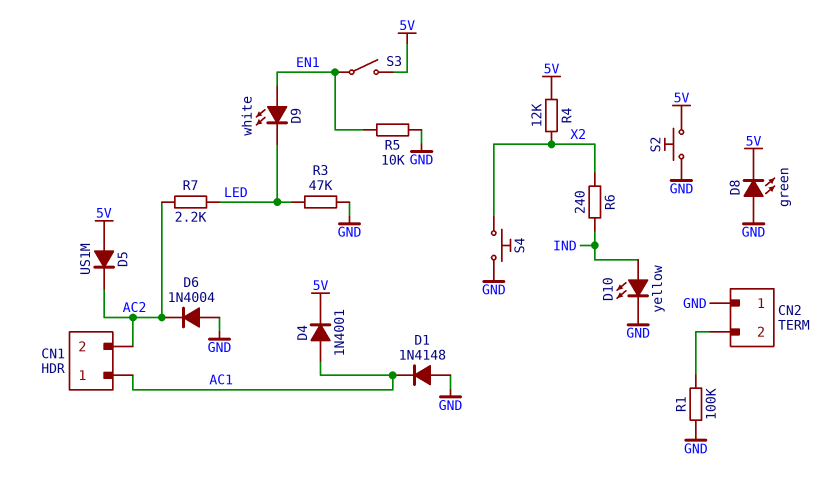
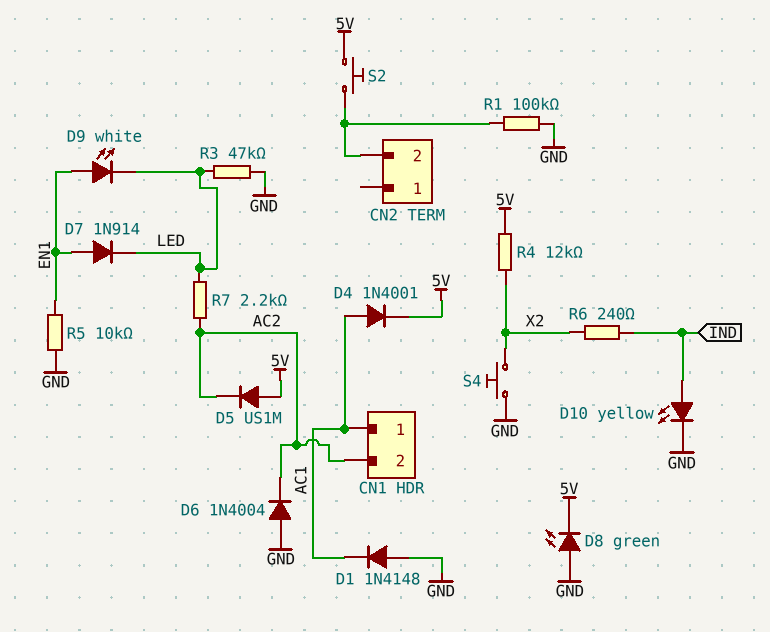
CN2 pin 1: GND -> none
D7: none -> diode 1N914 (A EN1, K LED)
S2: button (5V, GND) -> button (5V, CN2/2)
S3: switch (5V, EN1) -> none

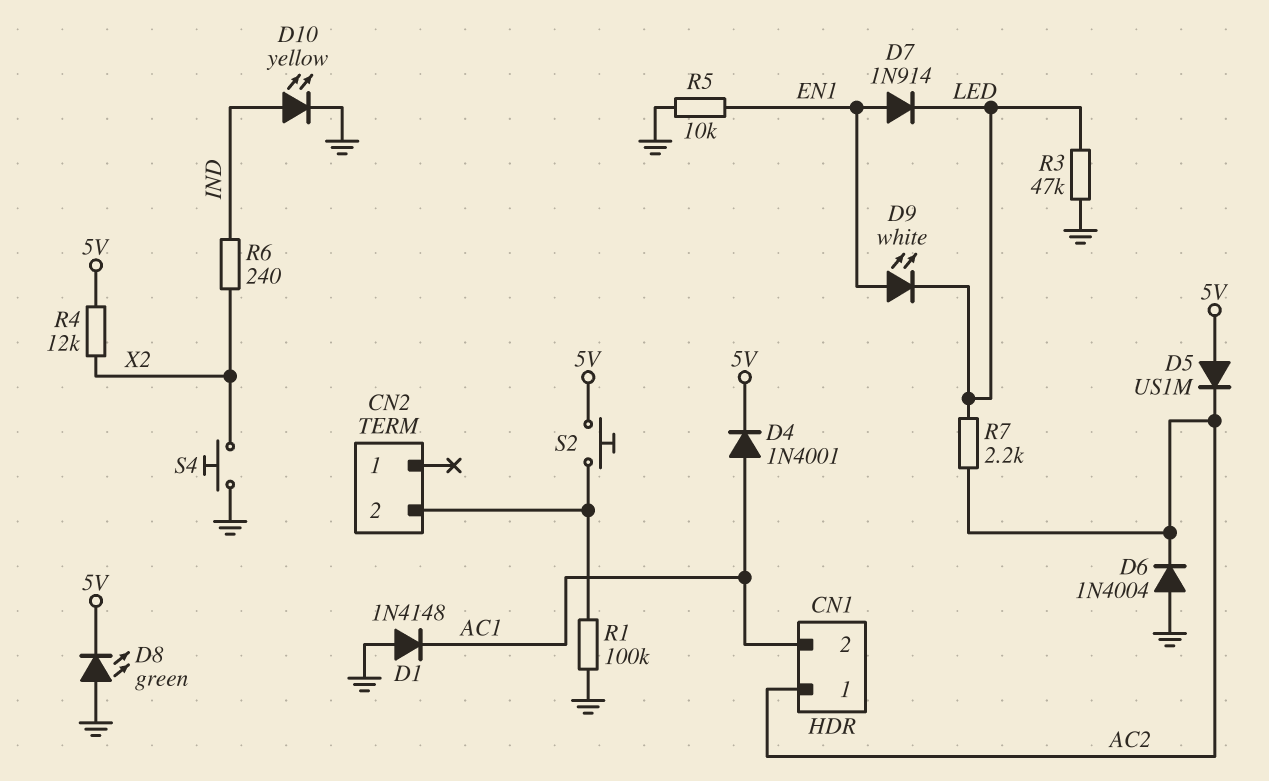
CN1 pin 1: AC1 -> AC2
CN1 pin 2: AC2 -> AC1

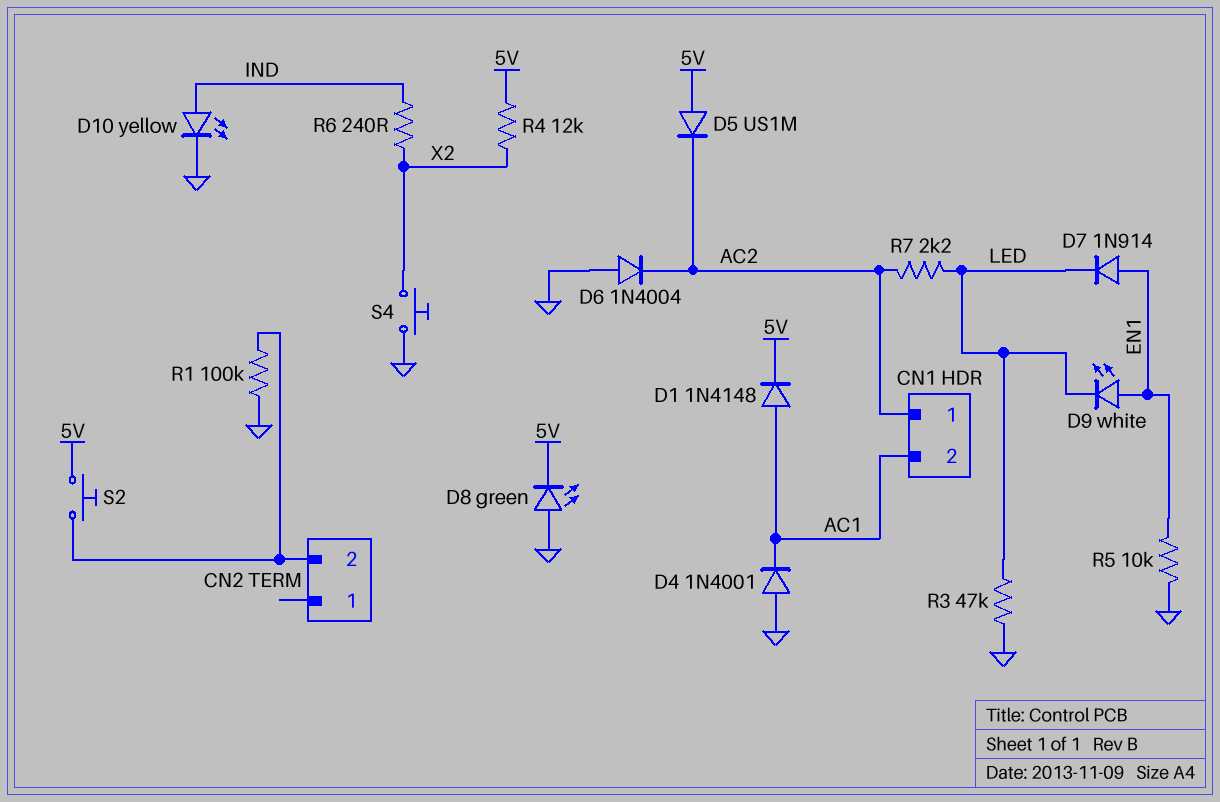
D1: diode 1N4148 (A GND, K AC1) -> diode 1N4148 (A AC1, K 5V)
D4: diode 1N4001 (A AC1, K 5V) -> diode 1N4001 (A GND, K AC1)

